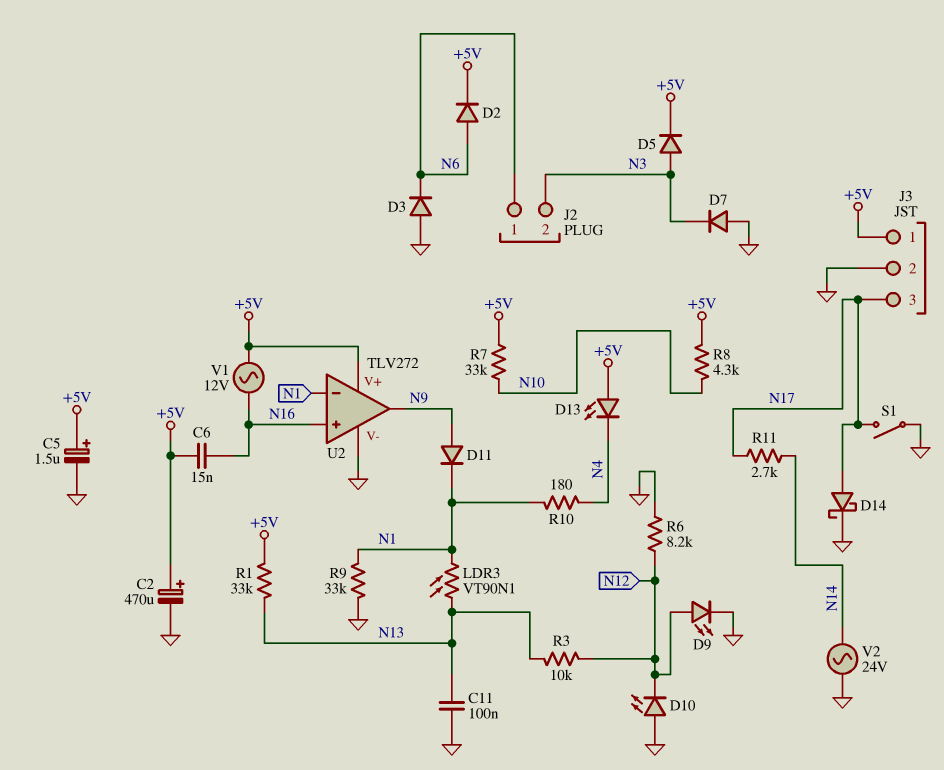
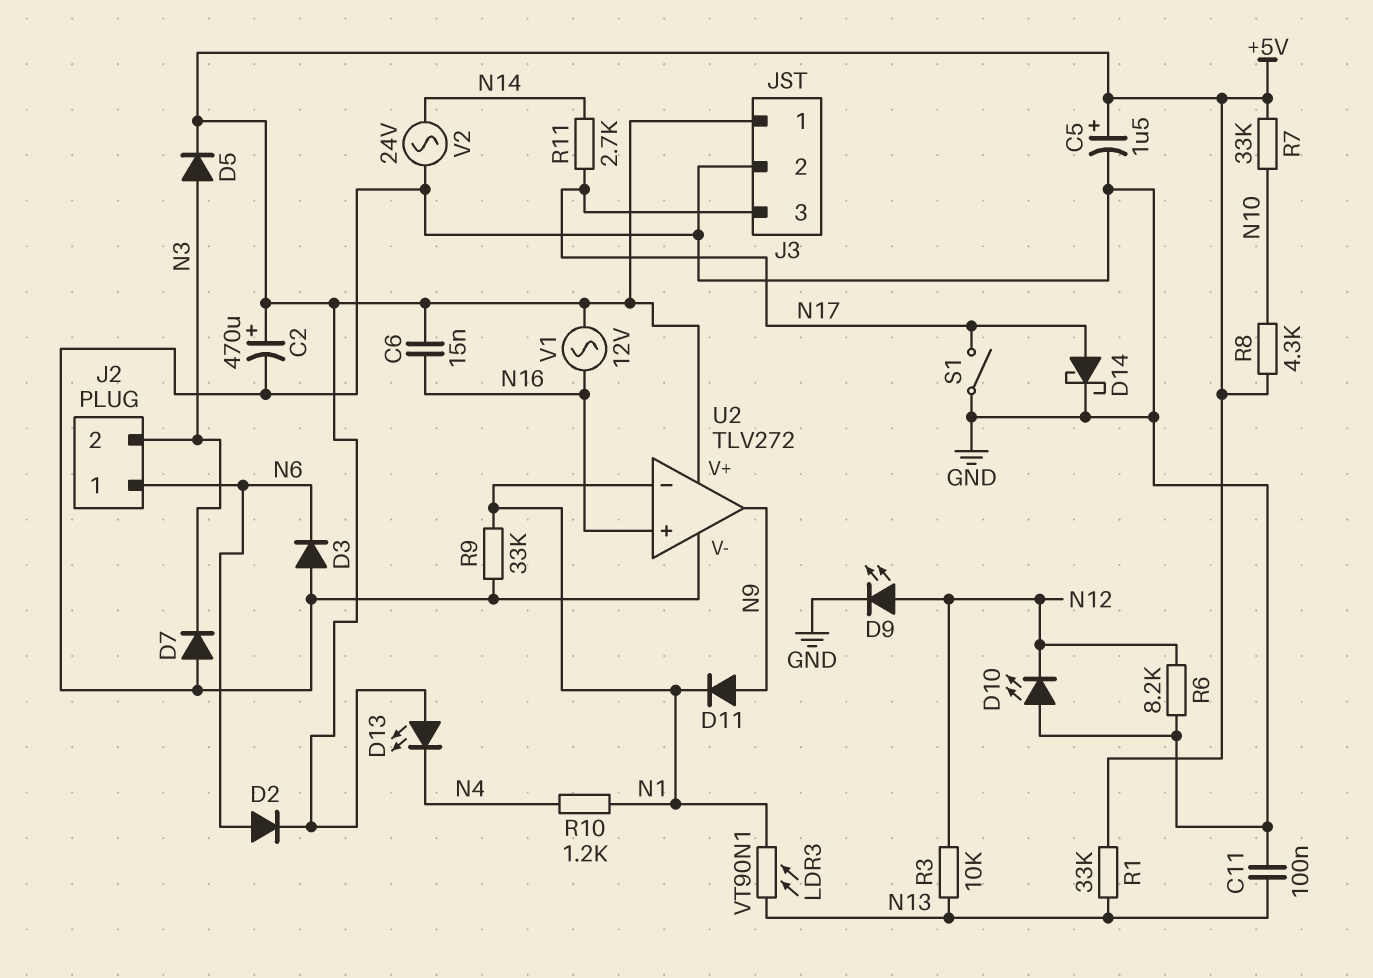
R10: 180 (N1, N4) -> 1.2k (N1, N4)

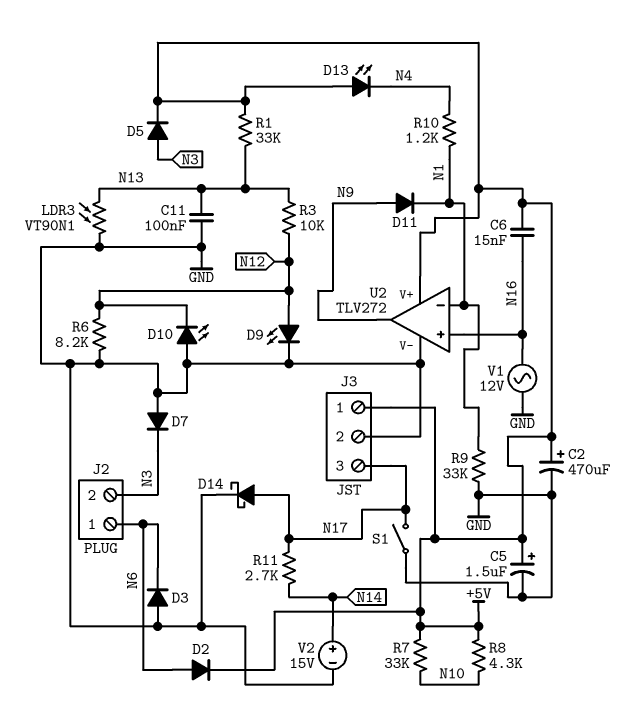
LDR3: VT90N1 (N1, N13) -> VT90N1 (GND, N13)
V1: AC 12V (+5V, N16) -> AC 12V (GND, N16)
V2: AC 24V (GND, N14) -> 15V (plus N14, minus GND)

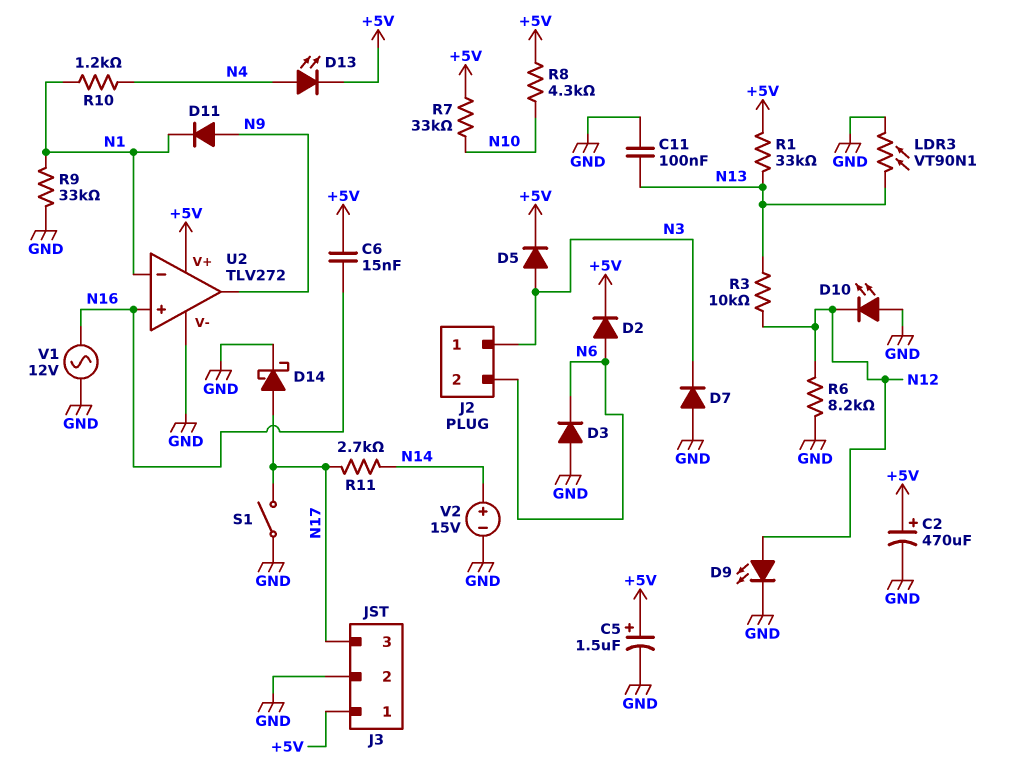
D13: LED (A +5V, K N4) -> LED (A N4, K +5V)
J2 pin 1: N6 -> N3
J2 pin 2: N3 -> N6

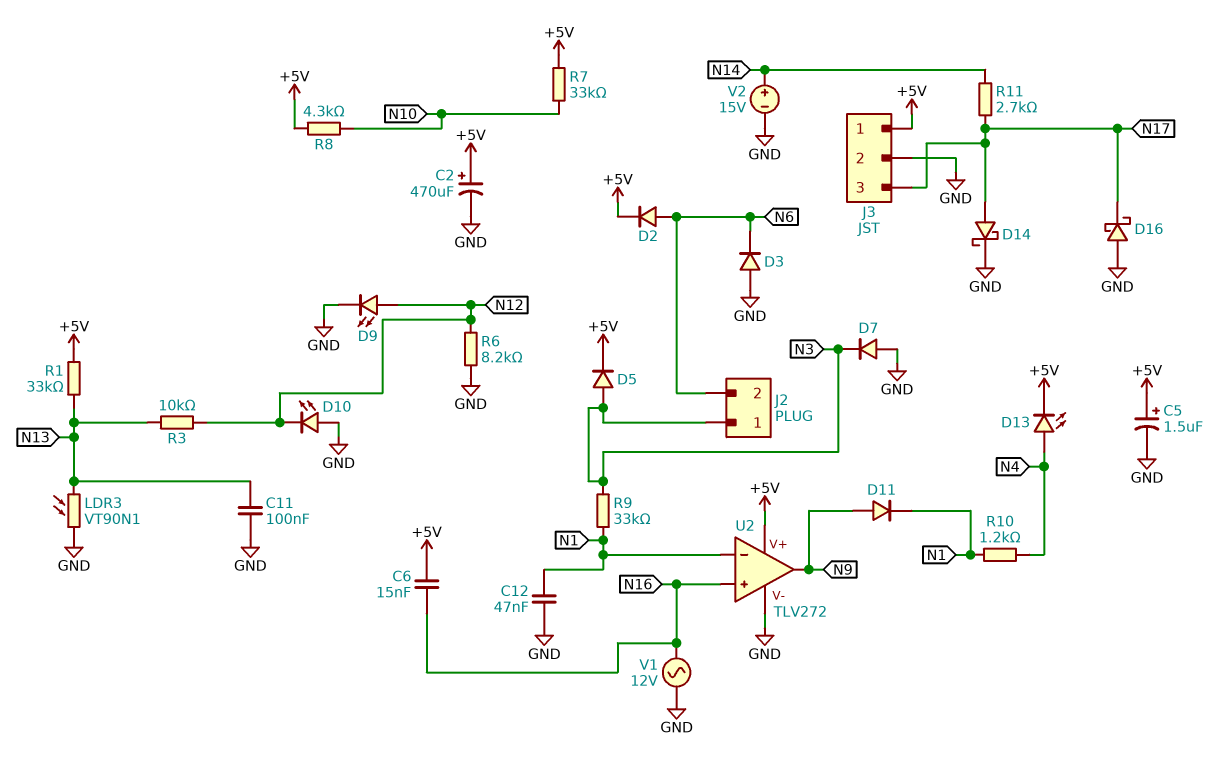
C12: none -> 47nF (GND, N1)
D16: none -> schottky (A GND, K N17)
R9: 33k (GND, N1) -> 33k (N1, N3)
S1: switch (GND, N17) -> none

